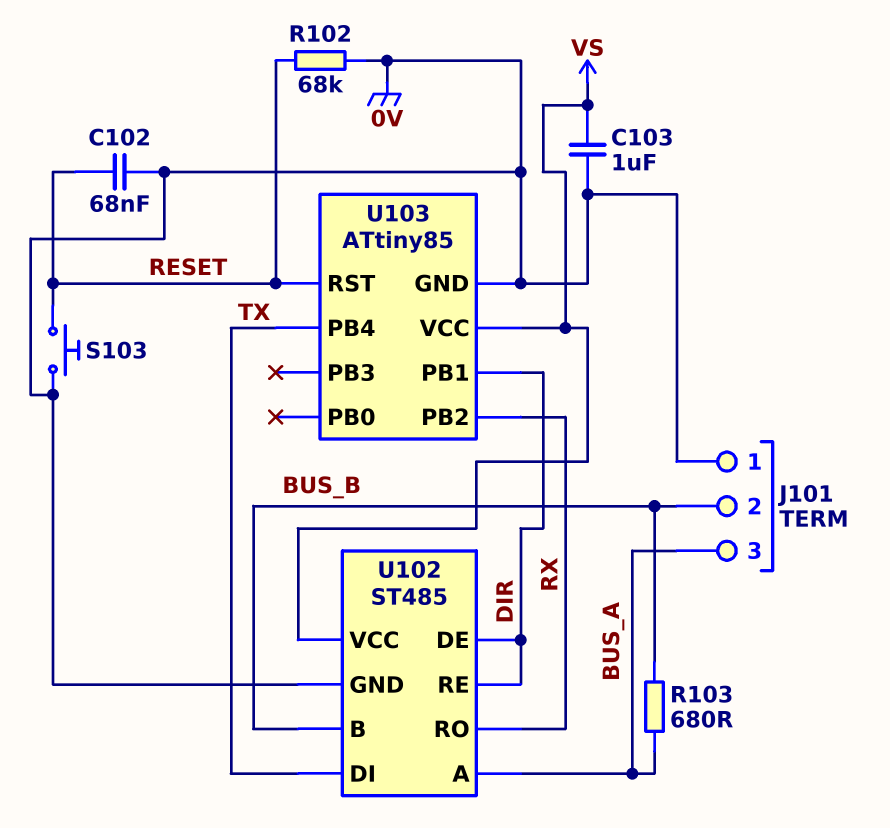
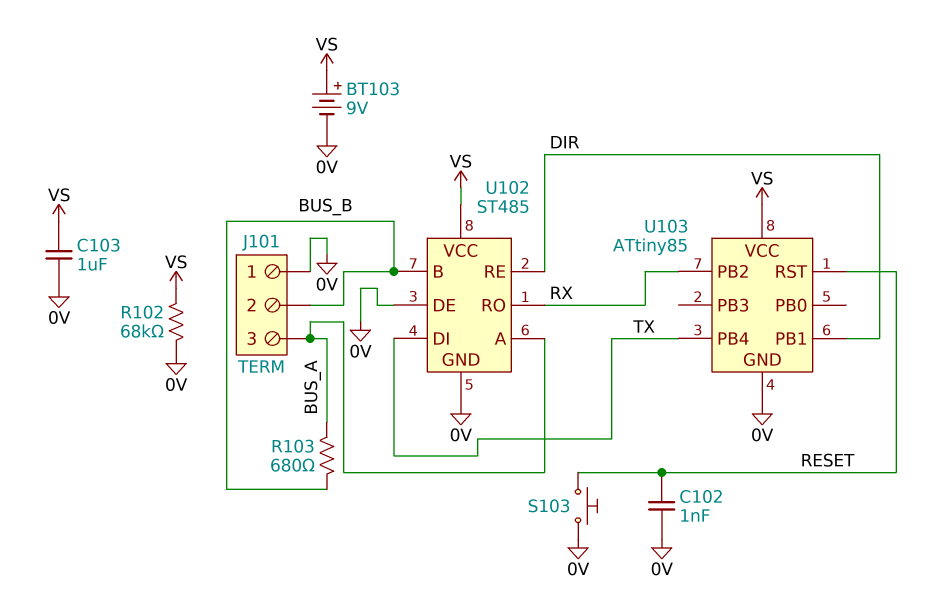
BT103: none -> 9V (plus VS, minus 0V)
C102: 68nF (0V, RESET) -> 1nF (0V, RESET)
R102: 68k (0V, RESET) -> 68k (0V, VS)
U102 pin DE: DIR -> 0V

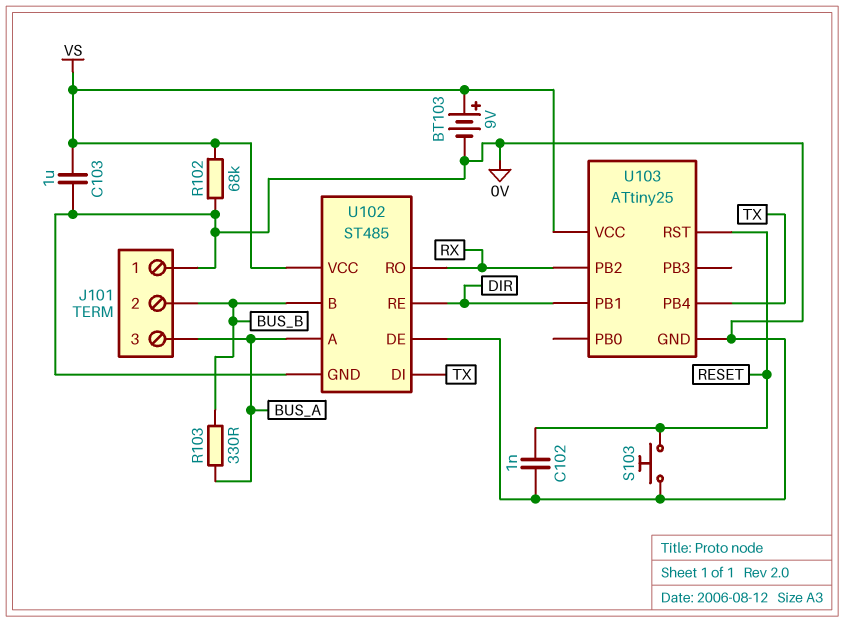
R103: 680 (BUS_A, BUS_B) -> 330 (BUS_A, BUS_B)
U103: ATtiny85 -> ATtiny25

